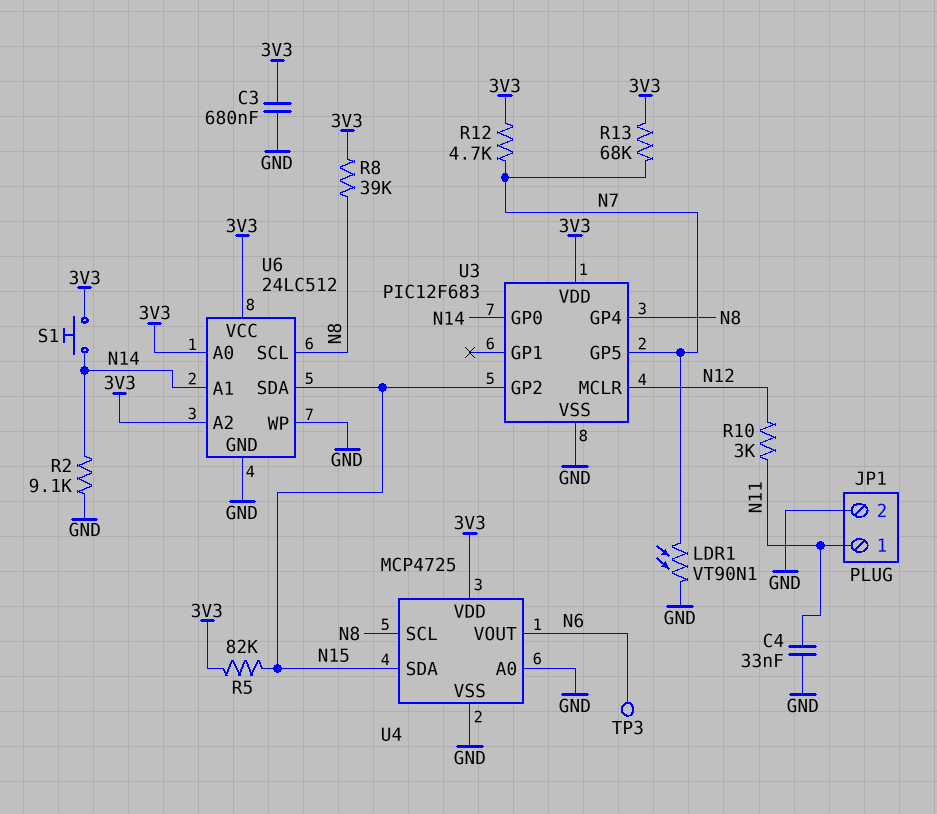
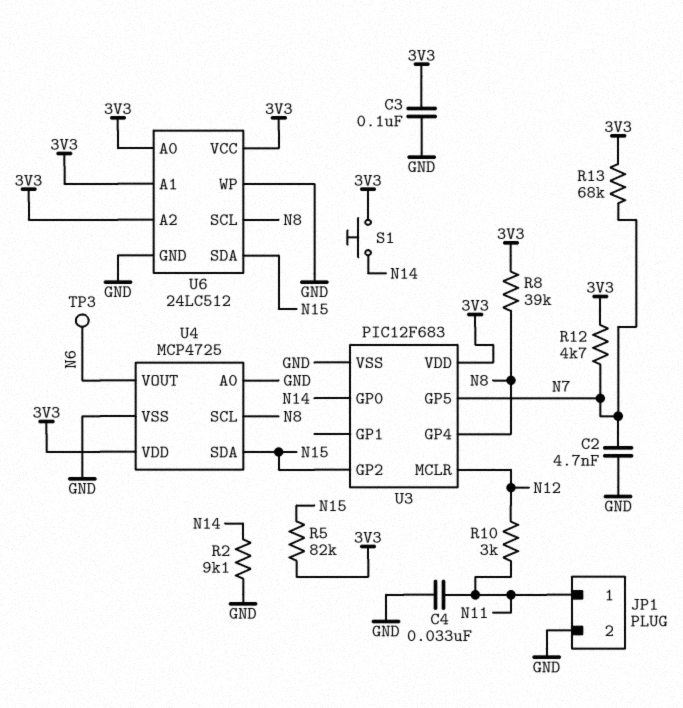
C2: none -> 4.7nF (GND, N7)
C3: 680nF (3V3, GND) -> 100nF (3V3, GND)
LDR1: VT90N1 (GND, N7) -> none
U6 pin A1: N14 -> 3V3

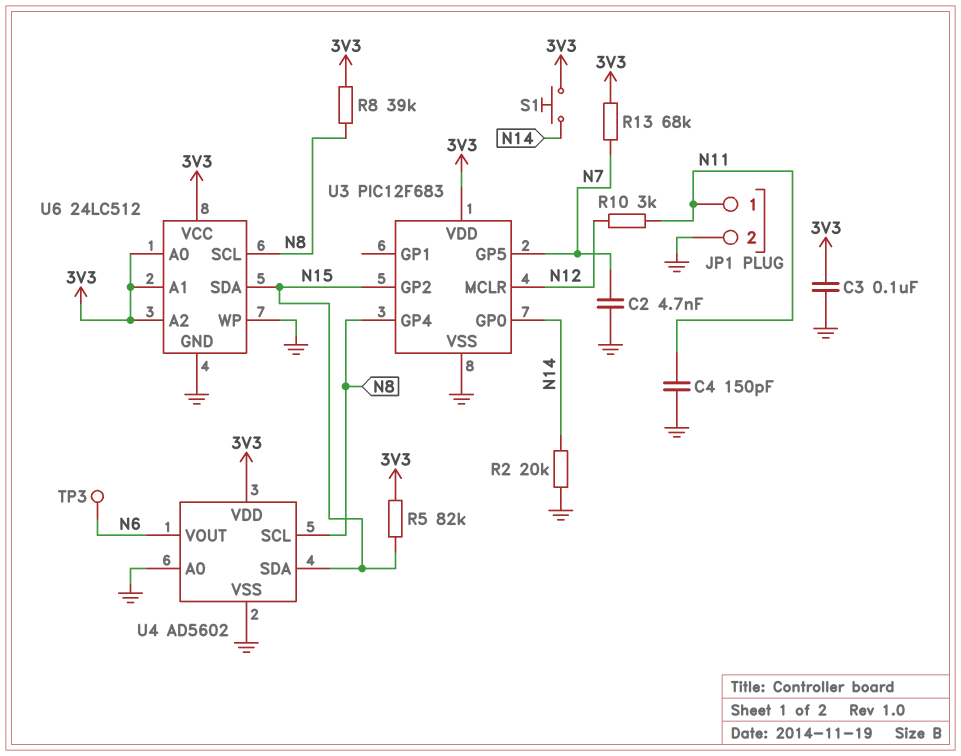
C4: 33nF (GND, N11) -> 150pF (GND, N11)
R2: 9.1k (GND, N14) -> 20k (GND, N14)
R12: 4.7k (3V3, N7) -> none
U4: MCP4725 -> AD5602

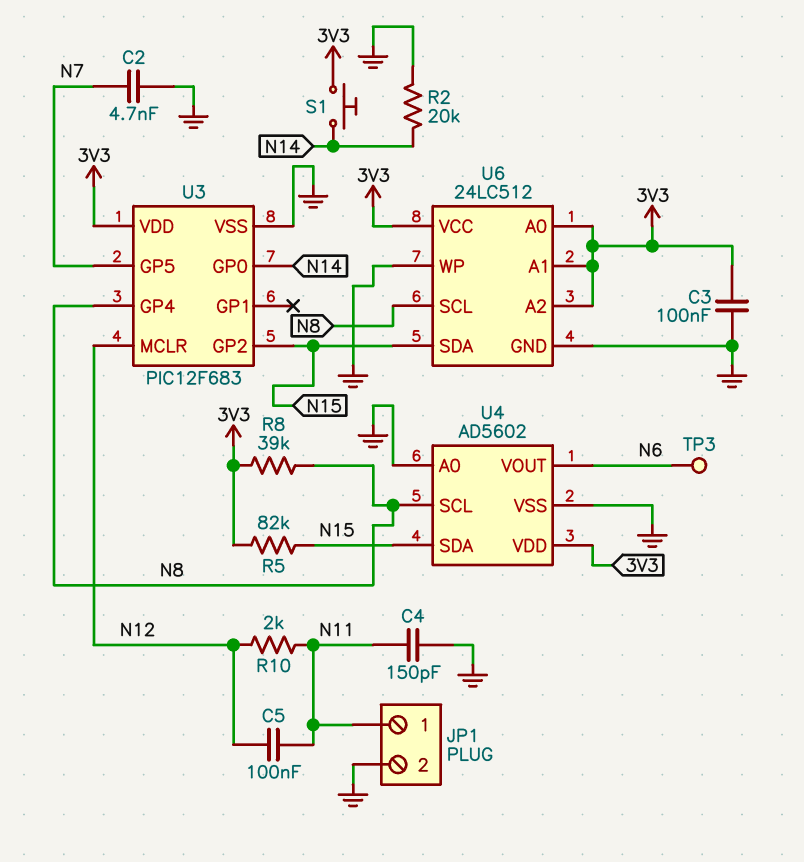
C5: none -> 100nF (N11, N12)
R10: 3k (N11, N12) -> 2k (N11, N12)
R13: 68k (3V3, N7) -> none

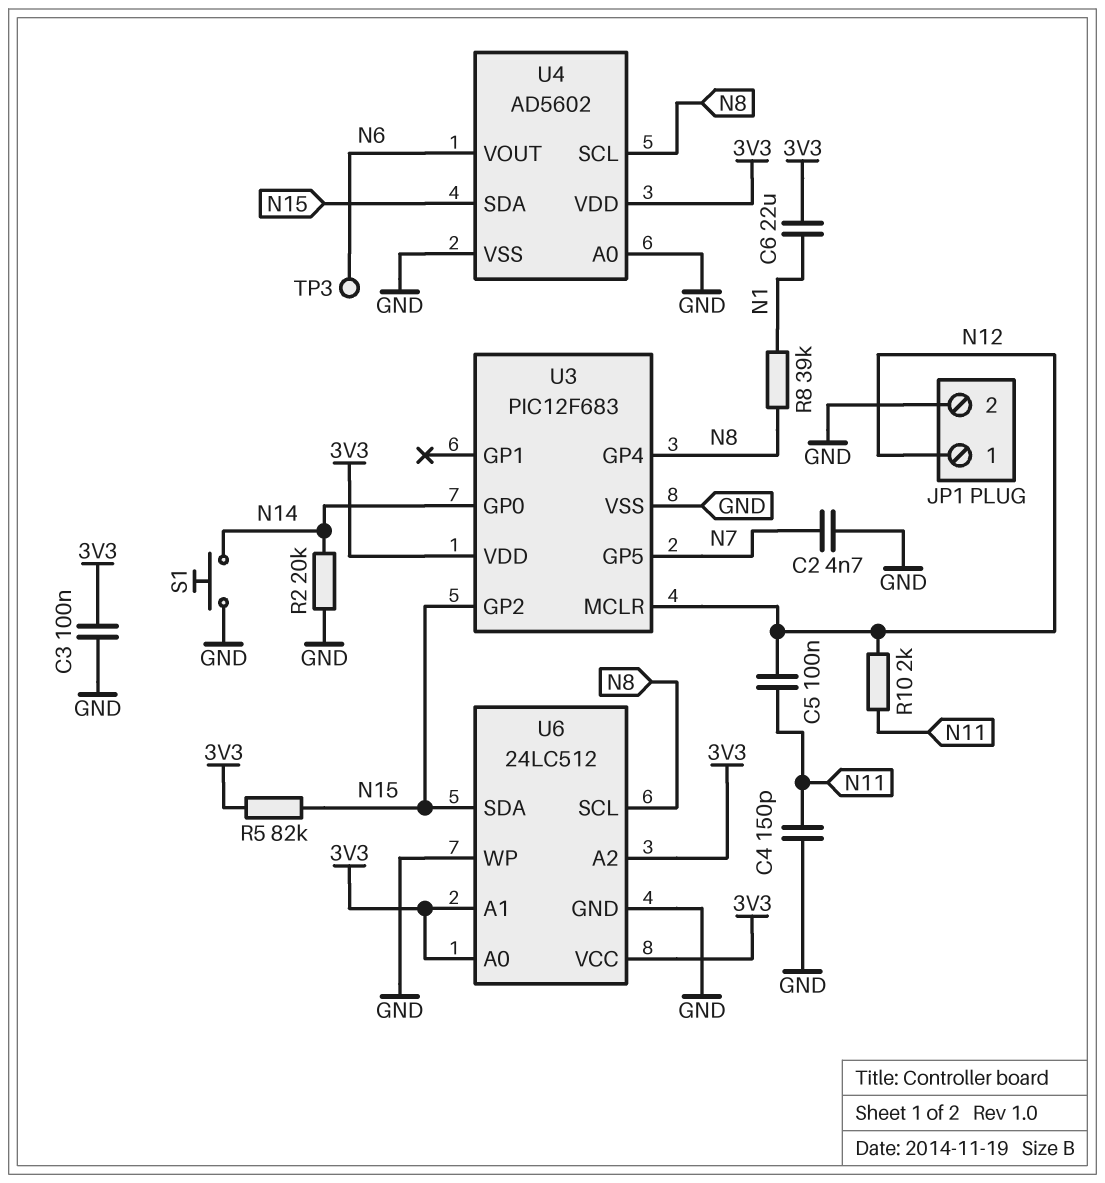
C6: none -> 22uF (3V3, N1)
JP1 pin 1: N11 -> N12
R8: 39k (3V3, N8) -> 39k (N1, N8)
S1: button (3V3, N14) -> button (GND, N14)

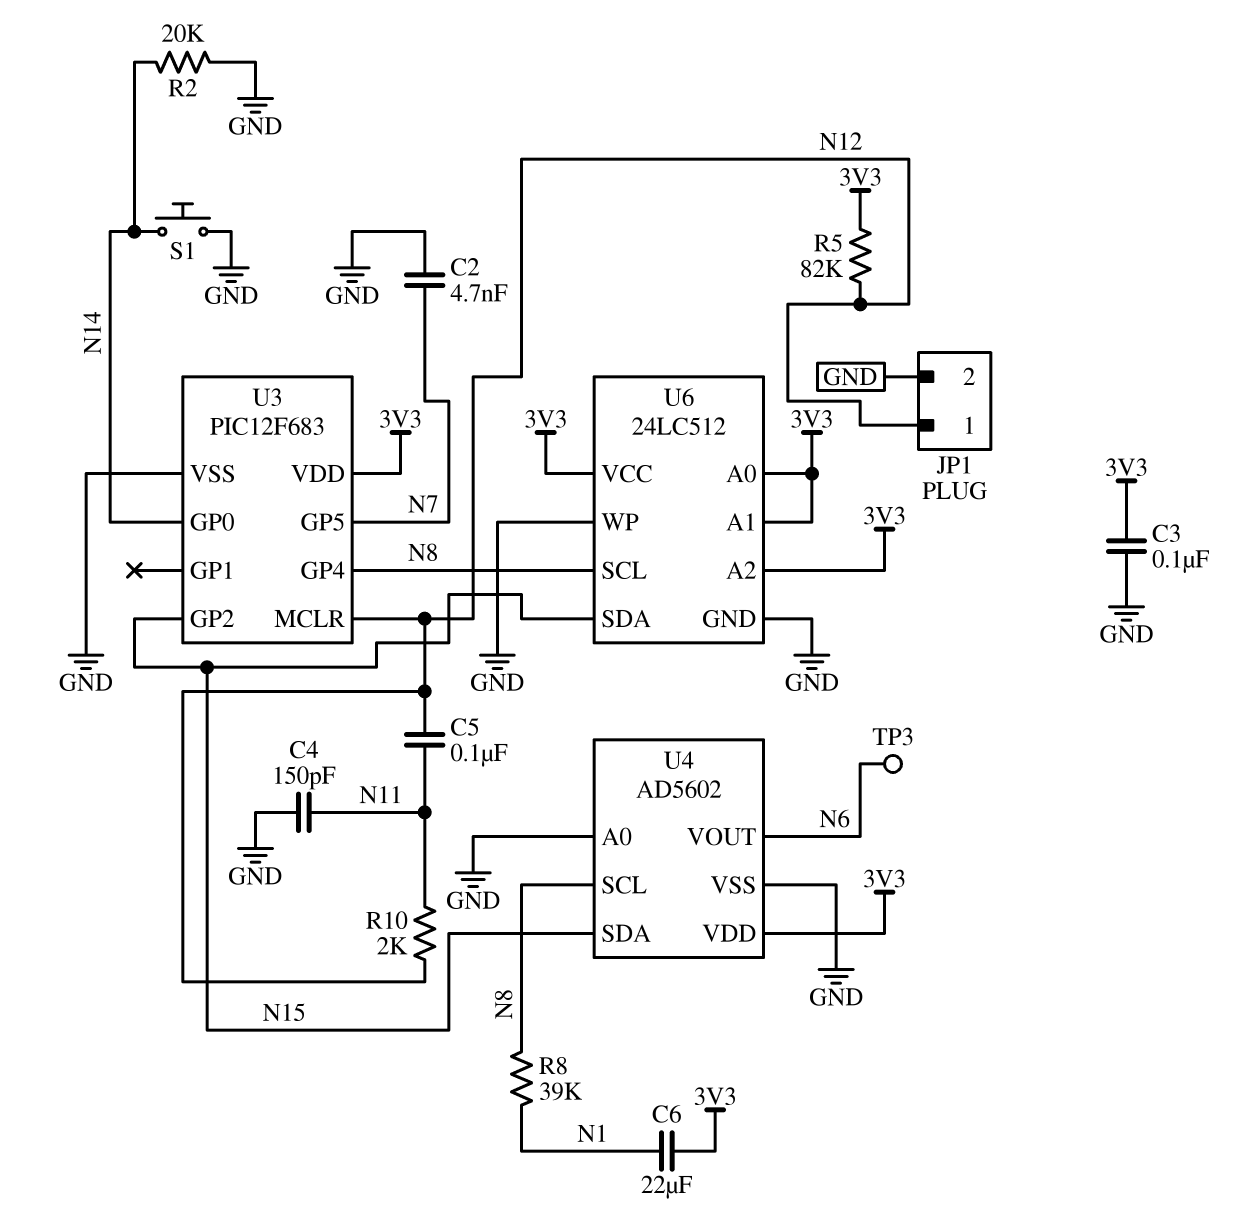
R5: 82k (3V3, N15) -> 82k (3V3, N12)

